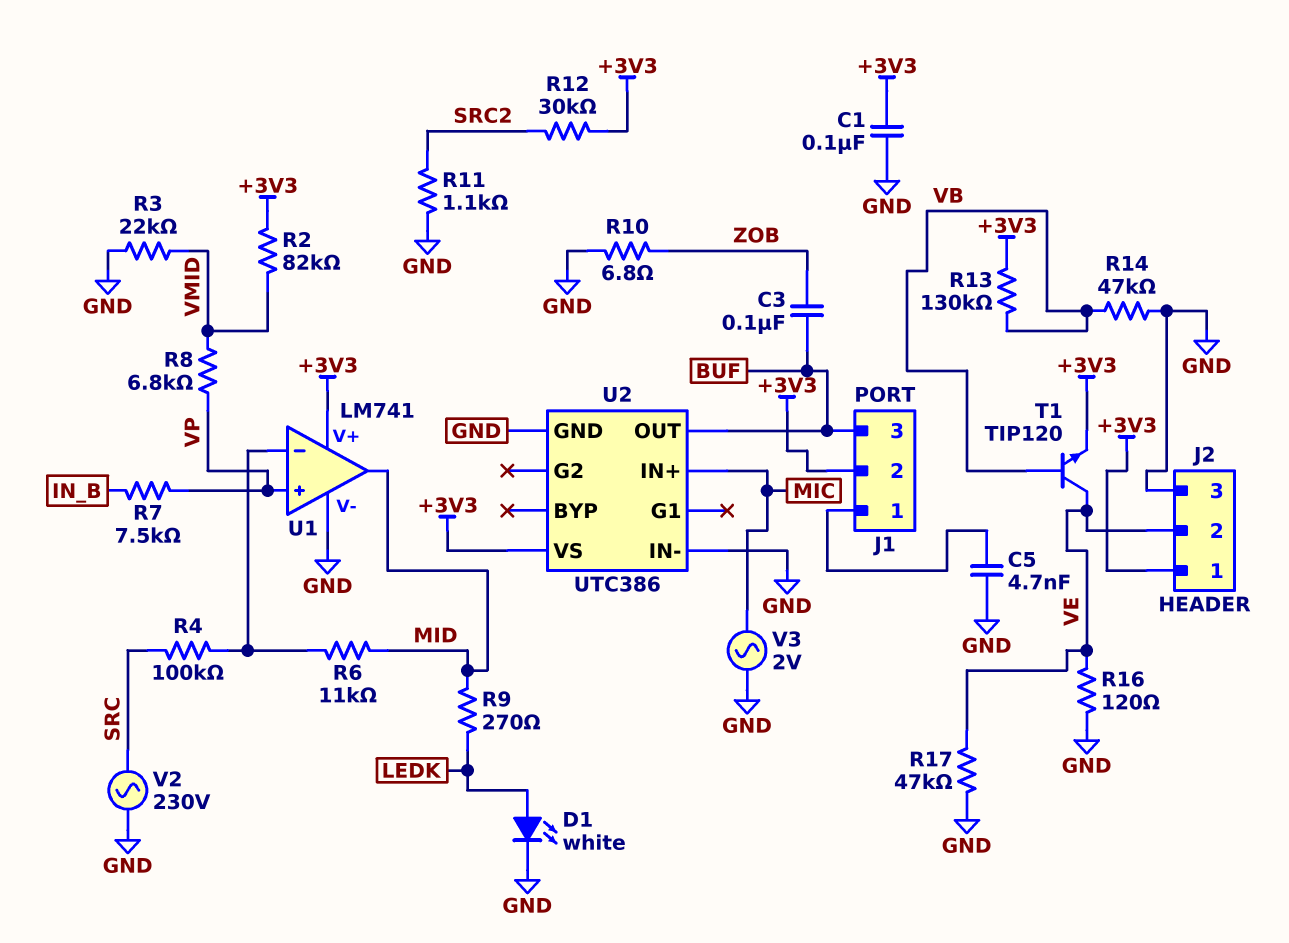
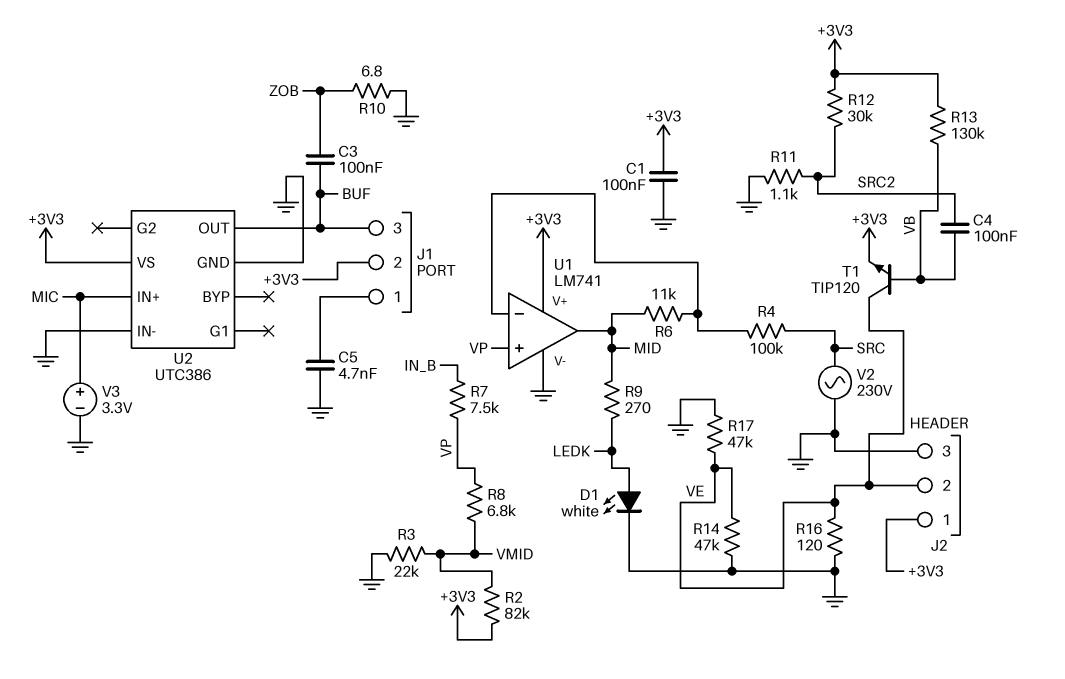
C4: none -> 100nF (SRC2, VB)
R14: 47k (GND, VB) -> 47k (GND, VE)
V3: AC 2V (GND, MIC) -> 3.3V (plus MIC, minus GND)

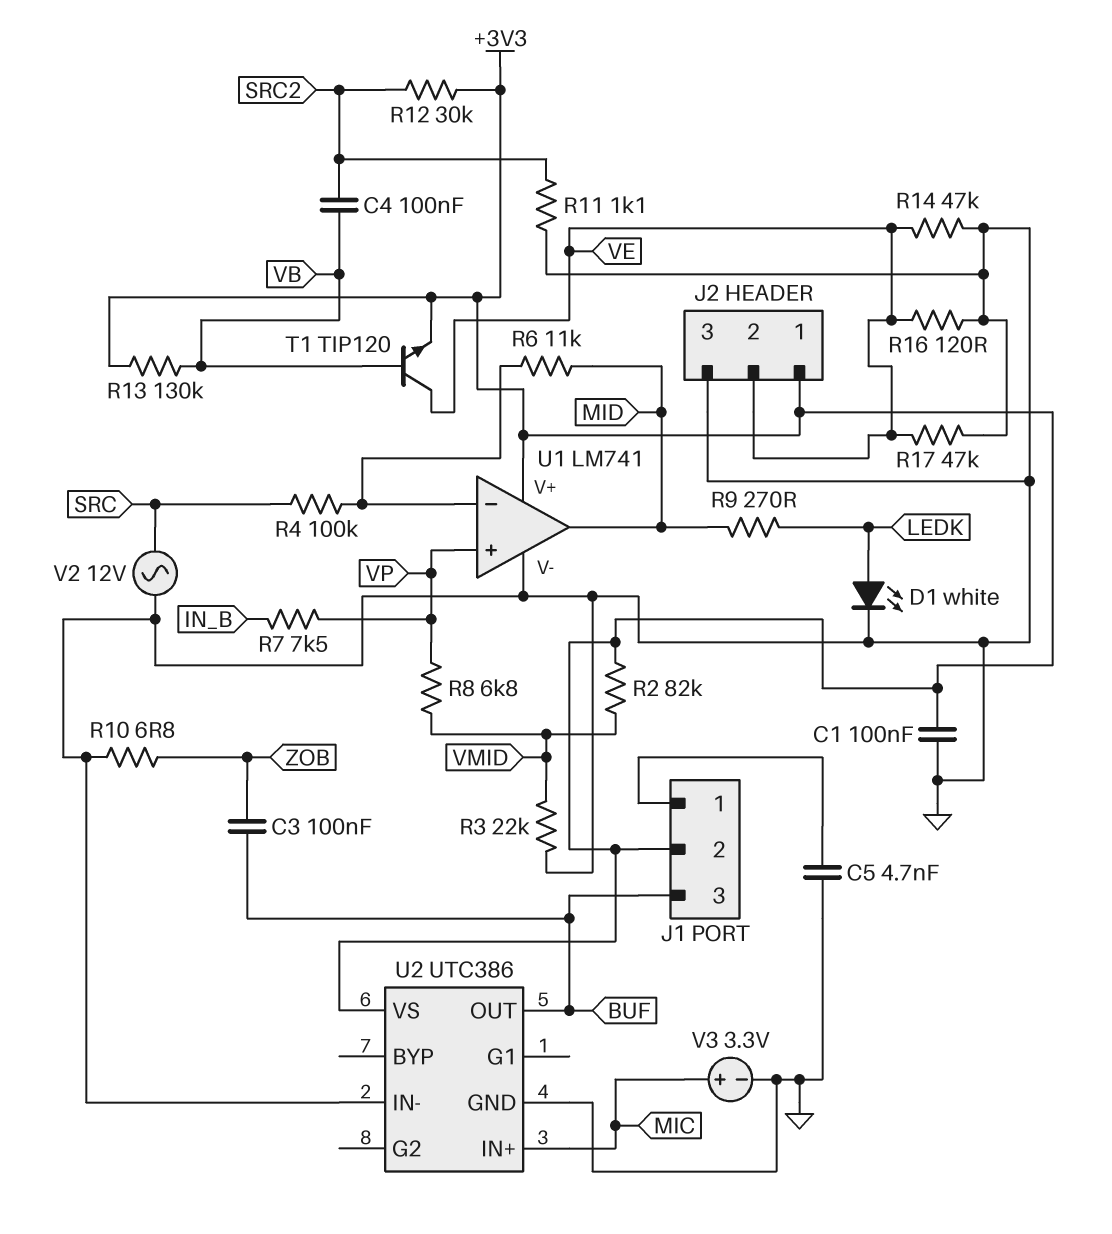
V2: AC 230V (GND, SRC) -> AC 12V (GND, SRC)

